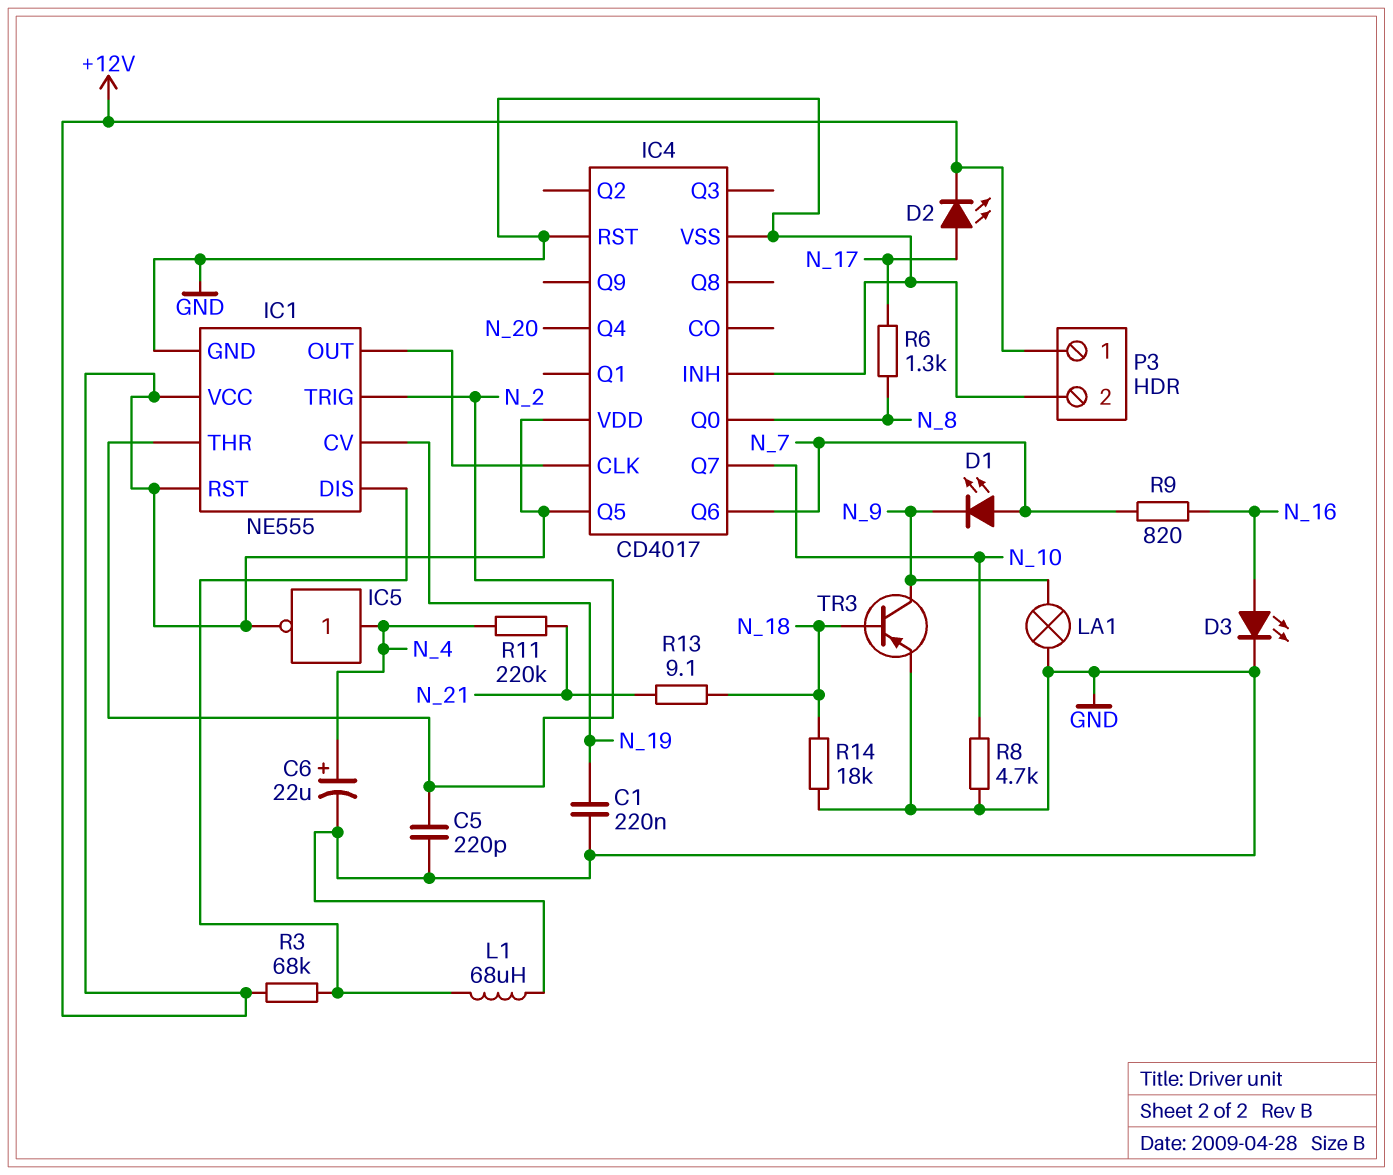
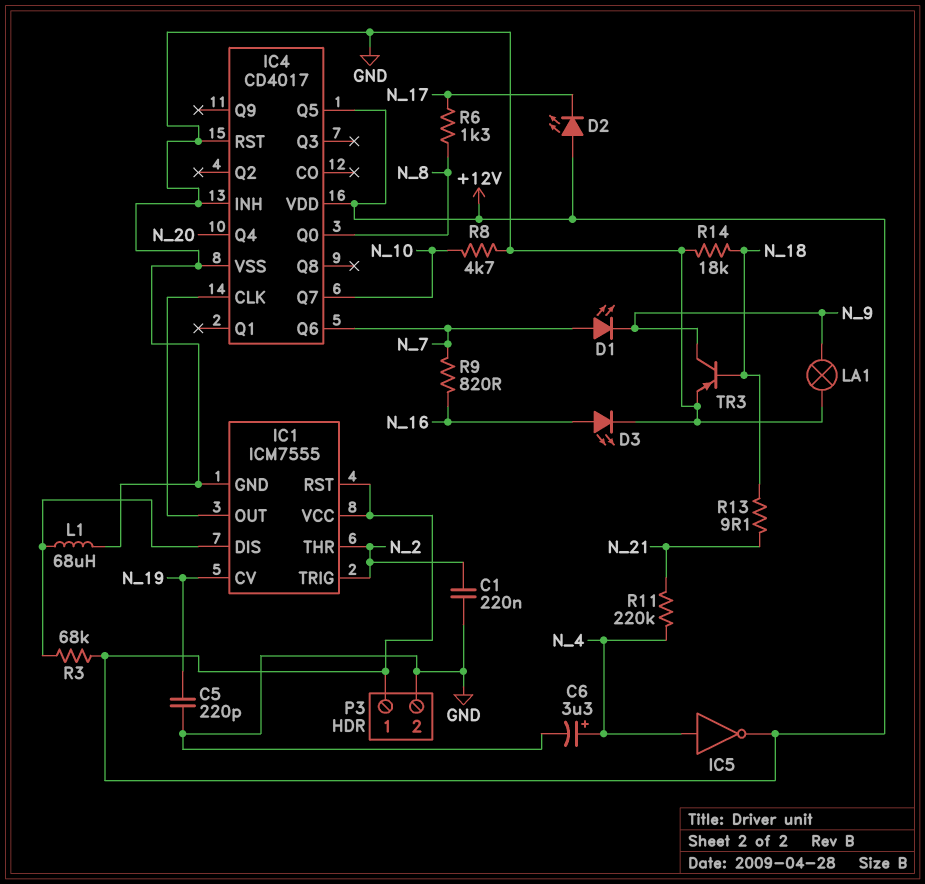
C1: 220nF (GND, N_19) -> 220nF (GND, N_2)
C5: 220pF (GND, N_2) -> 220pF (GND, N_19)
C6: 22uF (plus N_4, minus GND) -> 3.3uF (plus N_4, minus GND)
D2: LED (A N_17, K +12V) -> LED (A +12V, K N_17)
IC1: NE555 -> ICM7555

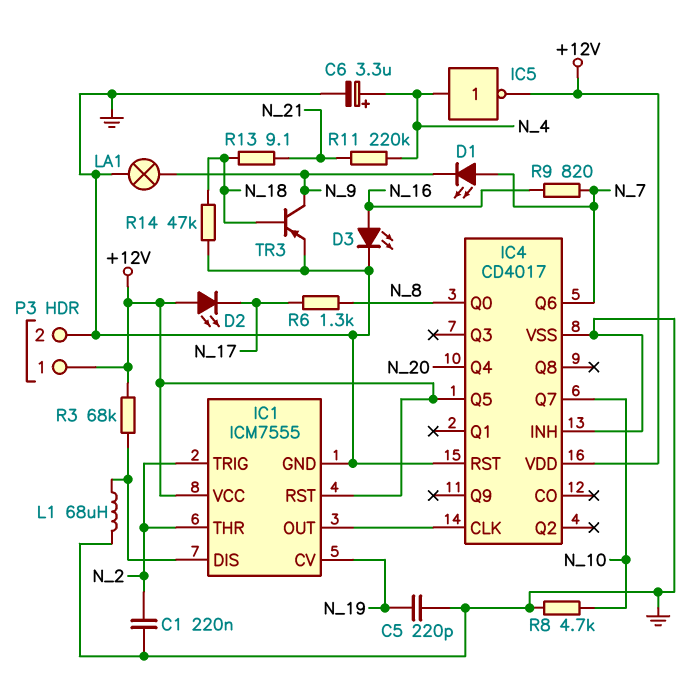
R14: 18k (GND, N_18) -> 47k (GND, N_18)

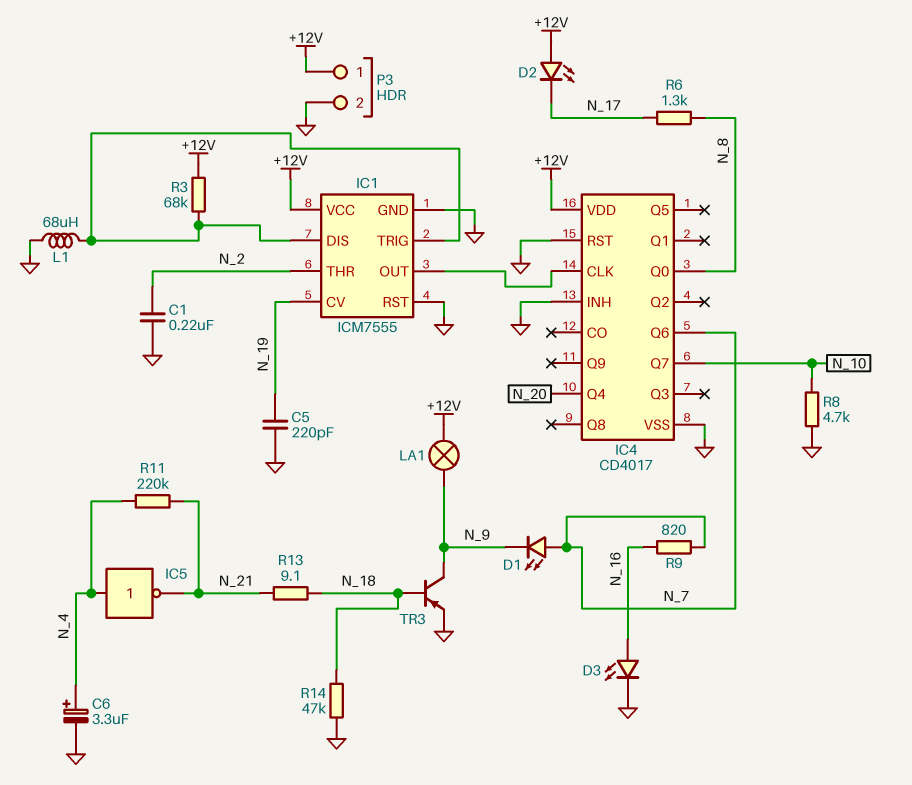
IC1 pin RST: +12V -> GND
IC1 pin TRIG: N_2 -> IC1/DIS
IC4 pin Q5: +12V -> none
IC5: NOT (in N_4, out +12V) -> NOT (in N_4, out N_21)
LA1: lamp (GND, N_9) -> lamp (+12V, N_9)

